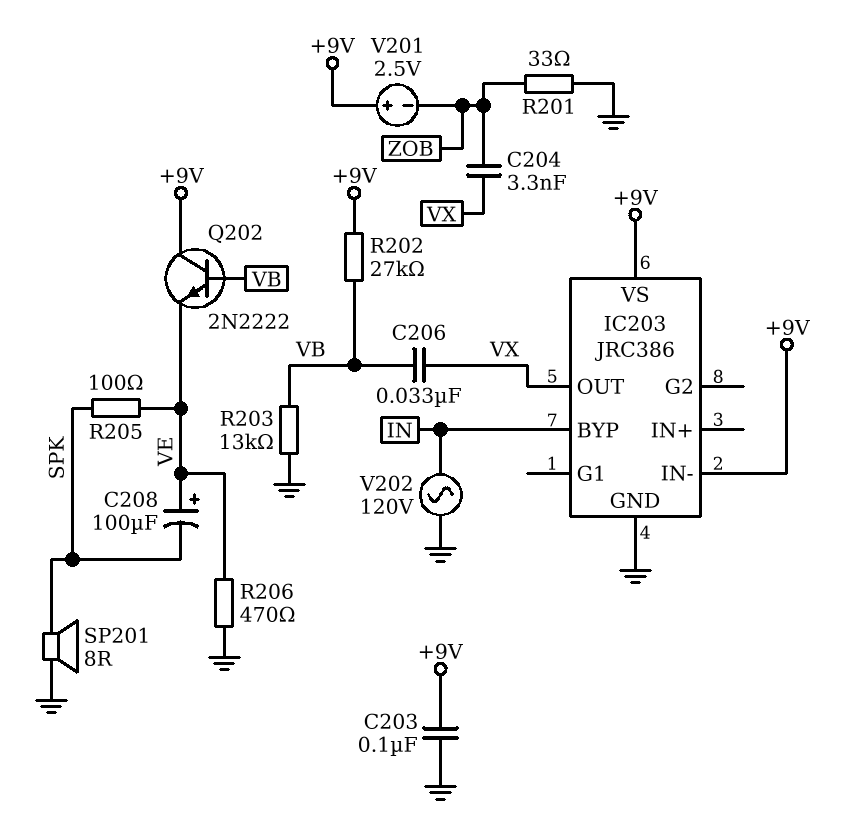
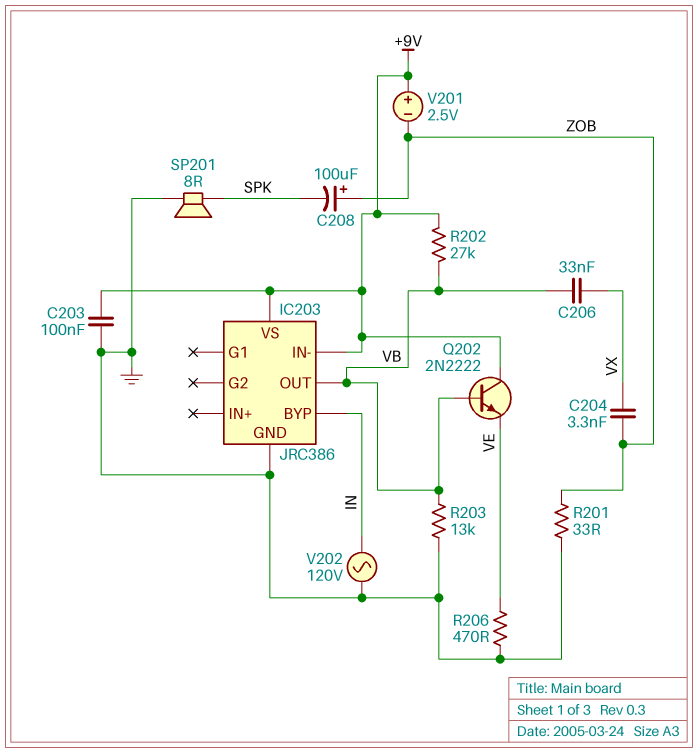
C208: 100uF (plus VE, minus SPK) -> 100uF (plus ZOB, minus SPK)
IC203 pin OUT: VX -> VB
R205: 100 (SPK, VE) -> none

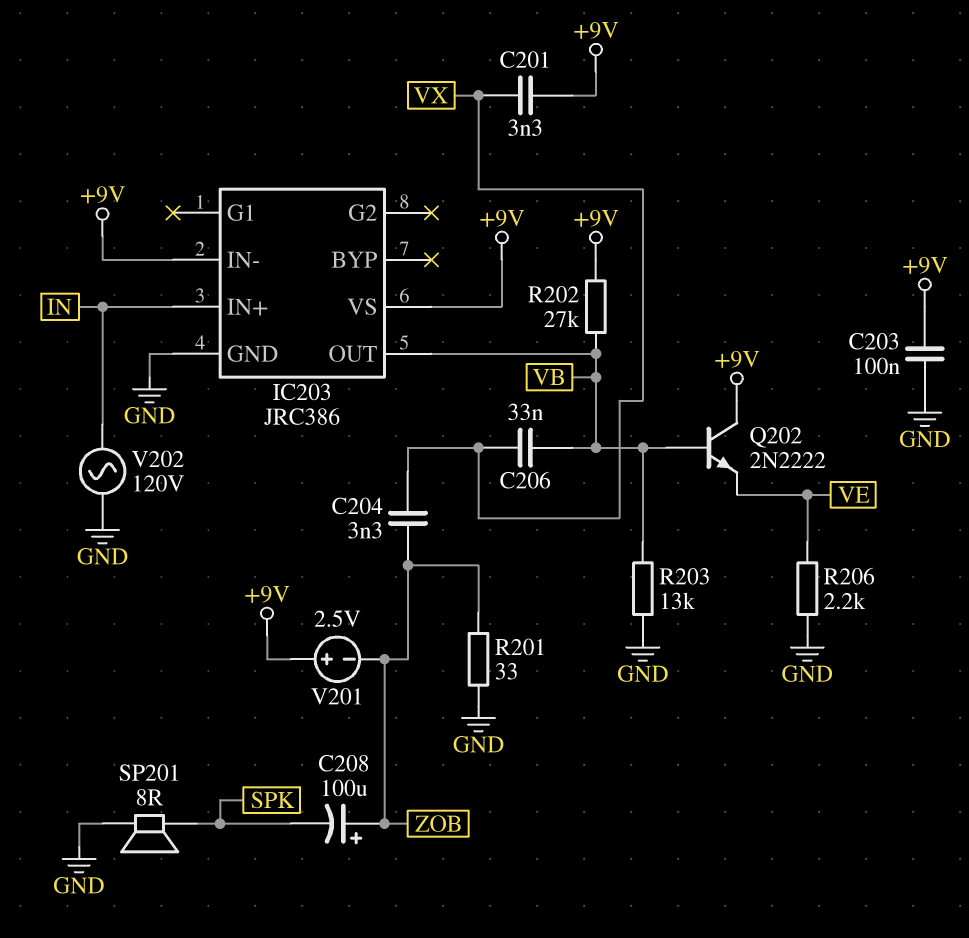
C201: none -> 3.3nF (+9V, VX)
IC203 pin BYP: IN -> none
IC203 pin IN+: none -> IN
R206: 470 (GND, VE) -> 2.2k (GND, VE)

